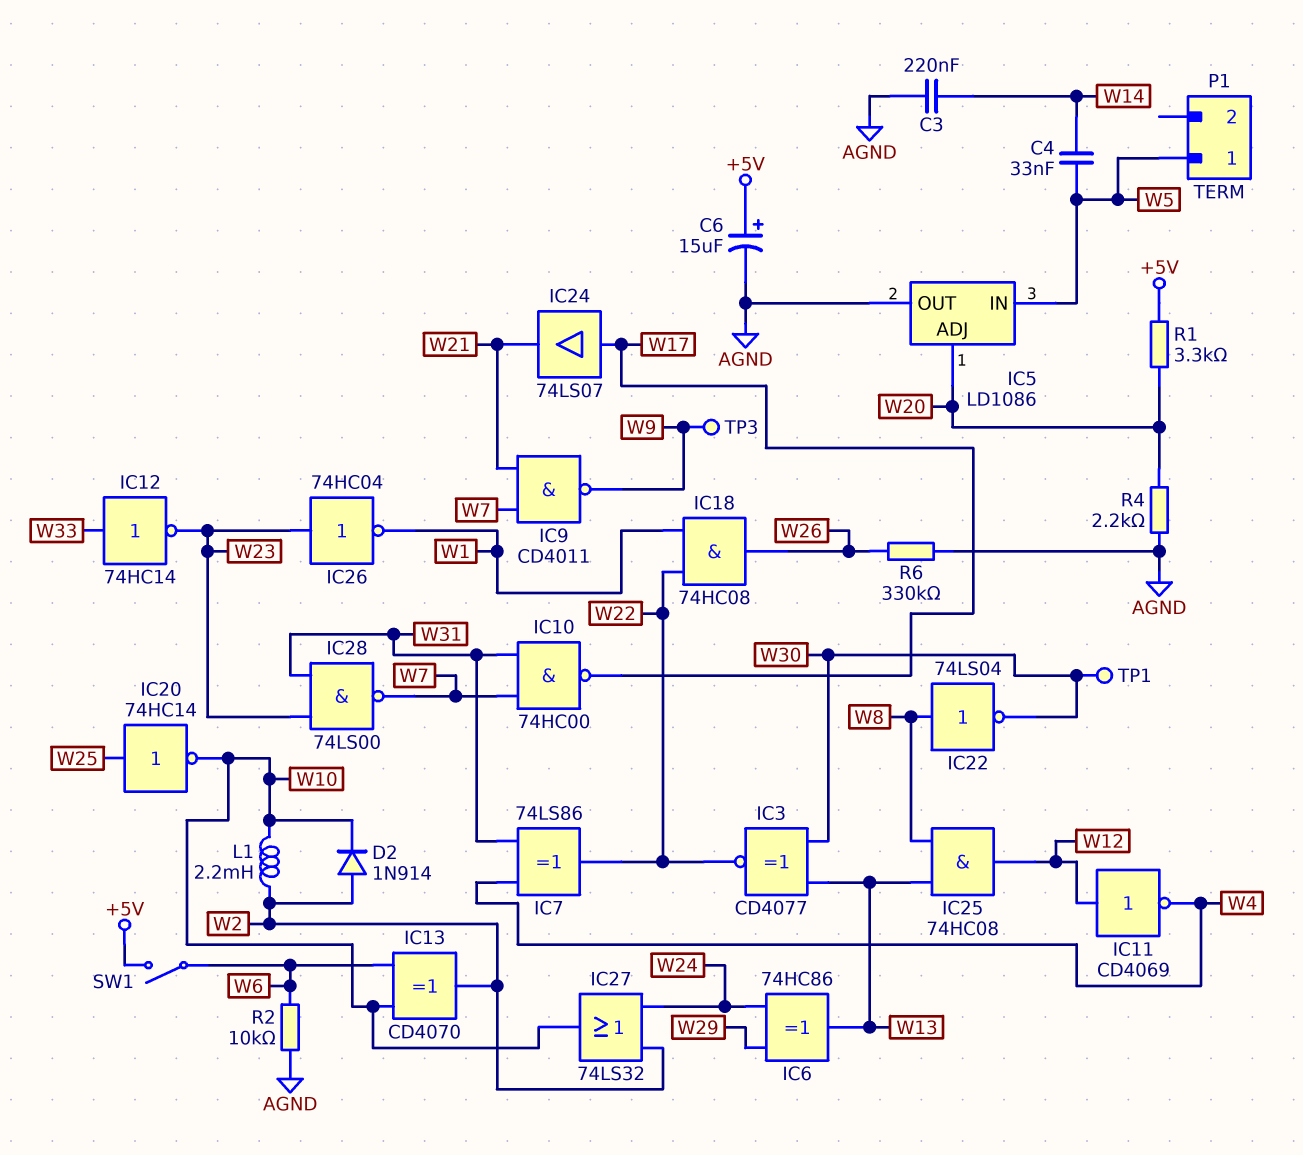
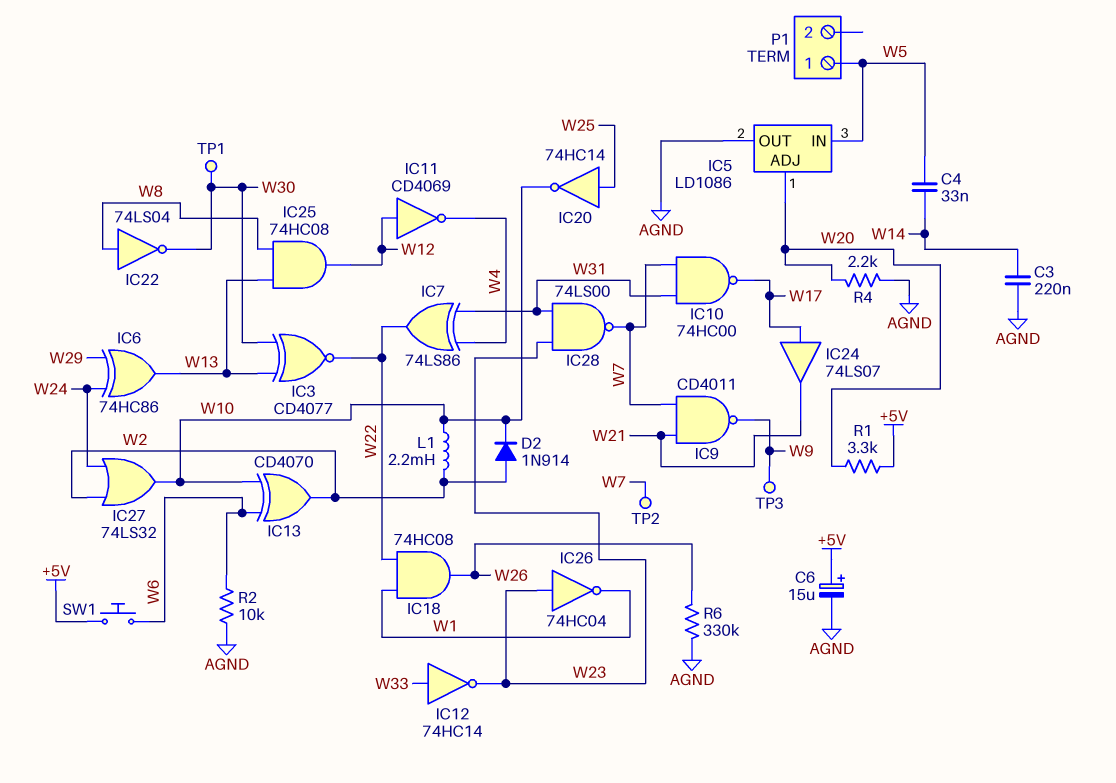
SW1: switch (+5V, W6) -> button (+5V, W6)
TP2: none -> test point (W7)

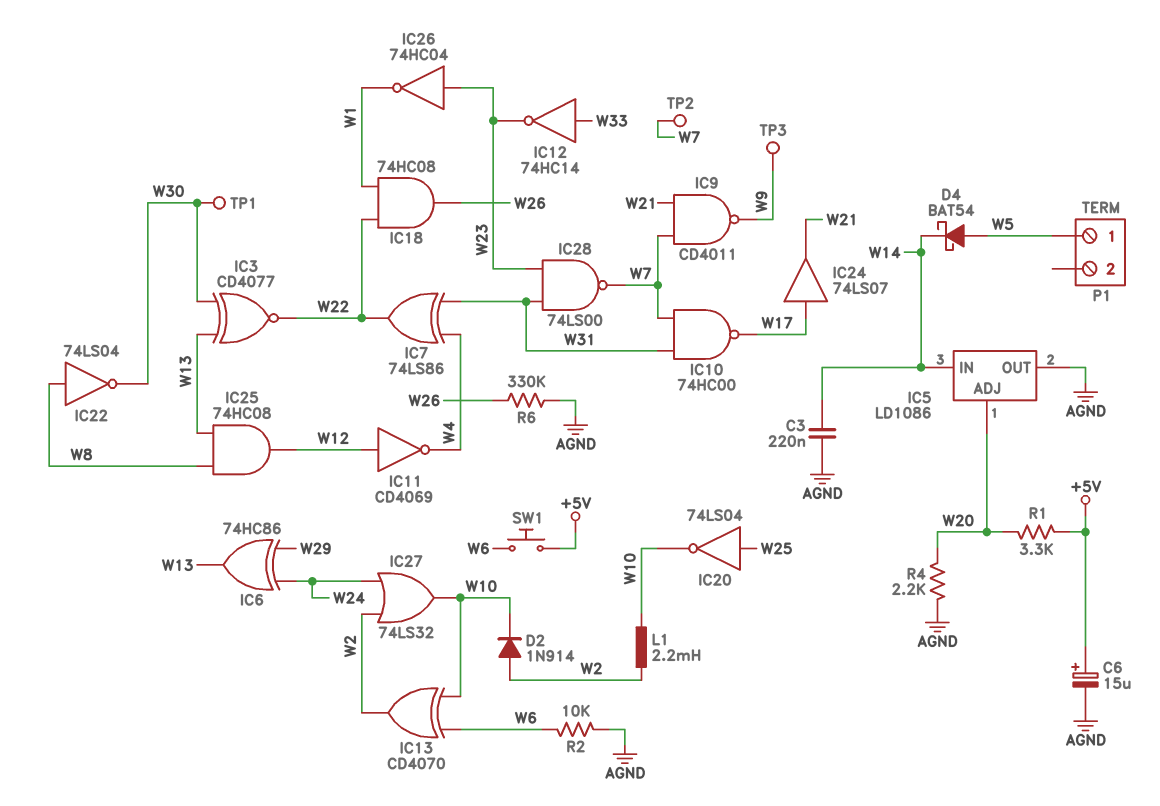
C4: 33nF (W5, W14) -> none
D4: none -> schottky BAT54 (A W5, K W14)
IC5 pin IN: W5 -> W14
IC20: NOT 74HC14 (in W25, out W10) -> NOT 74LS04 (in W25, out W10)

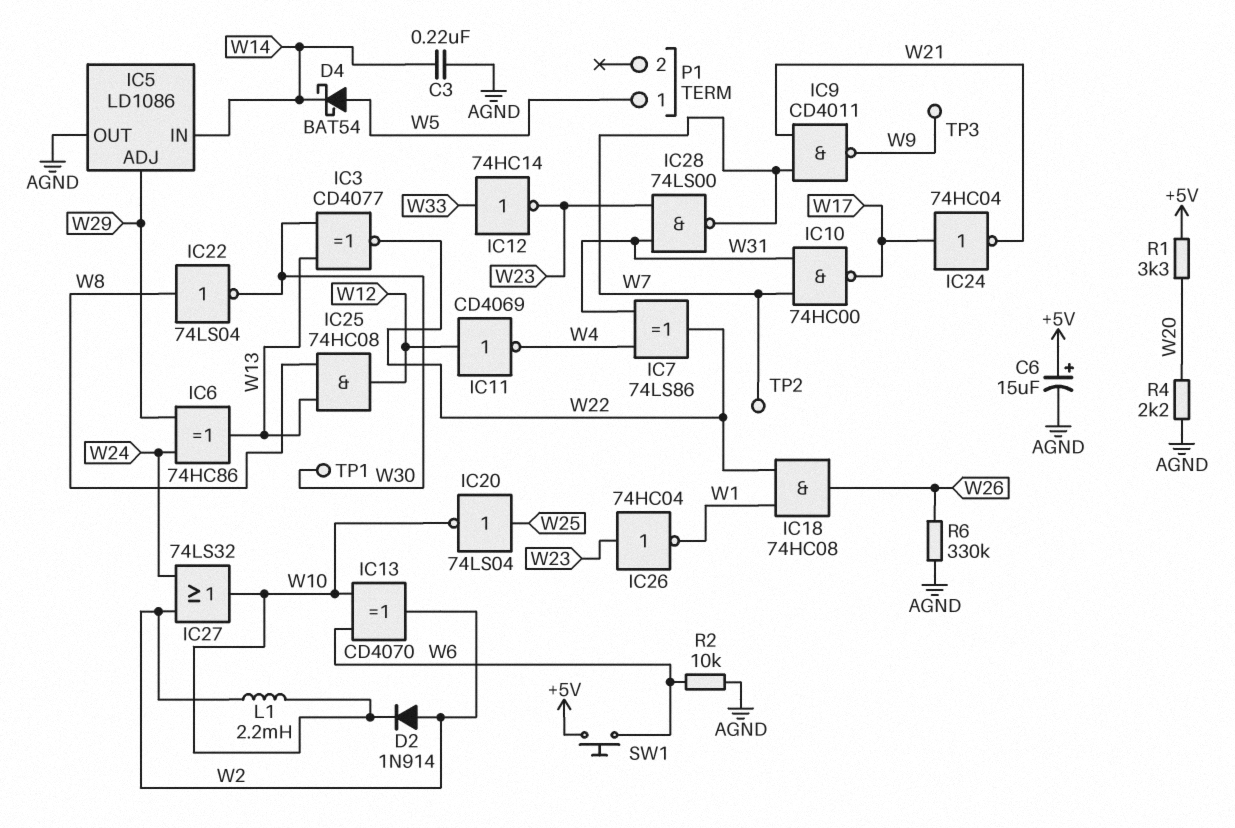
IC5 pin ADJ: W20 -> W29
IC24: buffer 74LS07 (in W17, out W21) -> NOT 74HC04 (in W17, out W21)

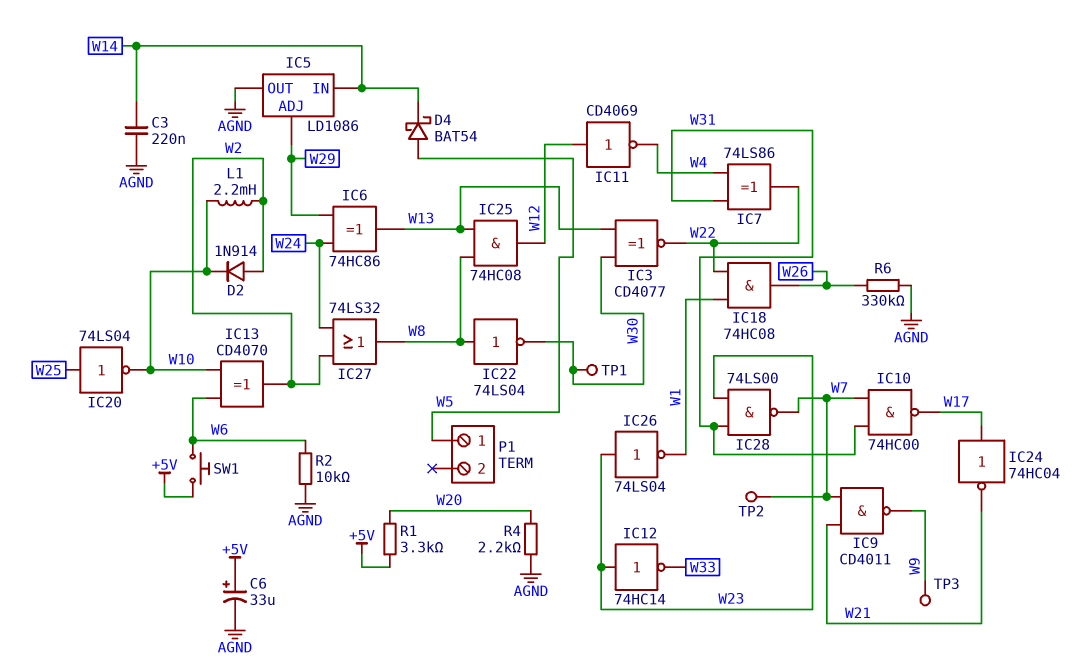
C6: 15uF (plus +5V, minus AGND) -> 33uF (plus +5V, minus AGND)
IC12: NOT 74HC14 (in W33, out W23) -> NOT 74HC14 (in W23, out W33)
IC26: NOT 74HC04 (in W23, out W1) -> NOT 74LS04 (in W23, out W1)
IC27: OR 74LS32 (in W2, in W24, out W10) -> OR 74LS32 (in W2, in W24, out W8)

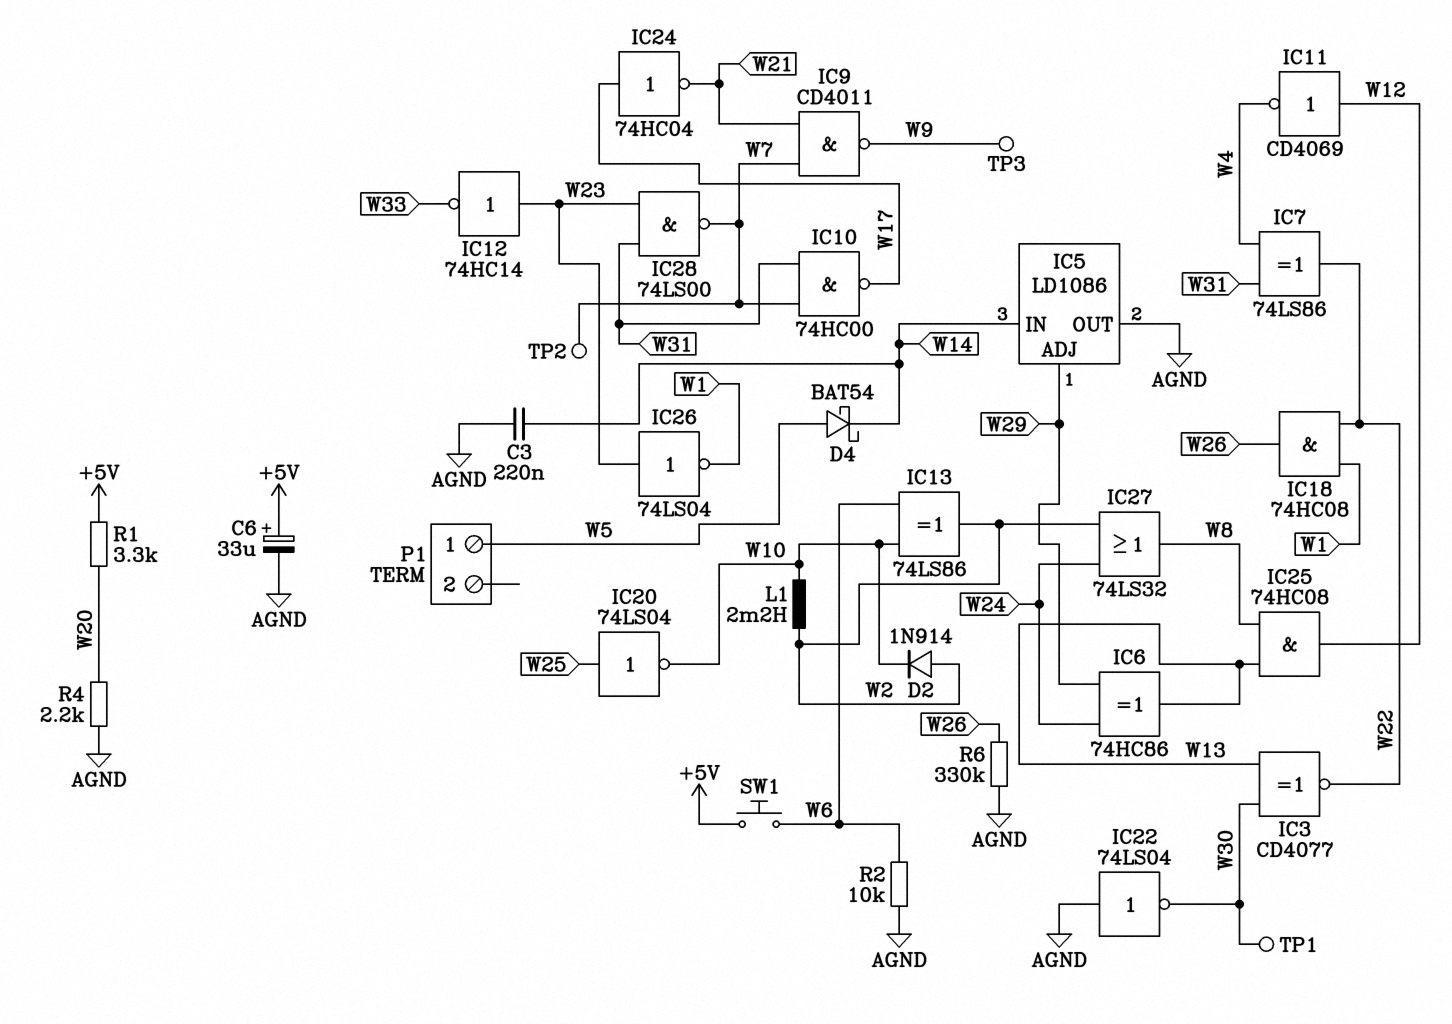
IC13: XOR CD4070 (in W6, in W10, out W2) -> XOR 74LS86 (in W6, in W10, out W2)
IC22: NOT 74LS04 (in W8, out W30) -> NOT 74LS04 (in AGND, out W30)

